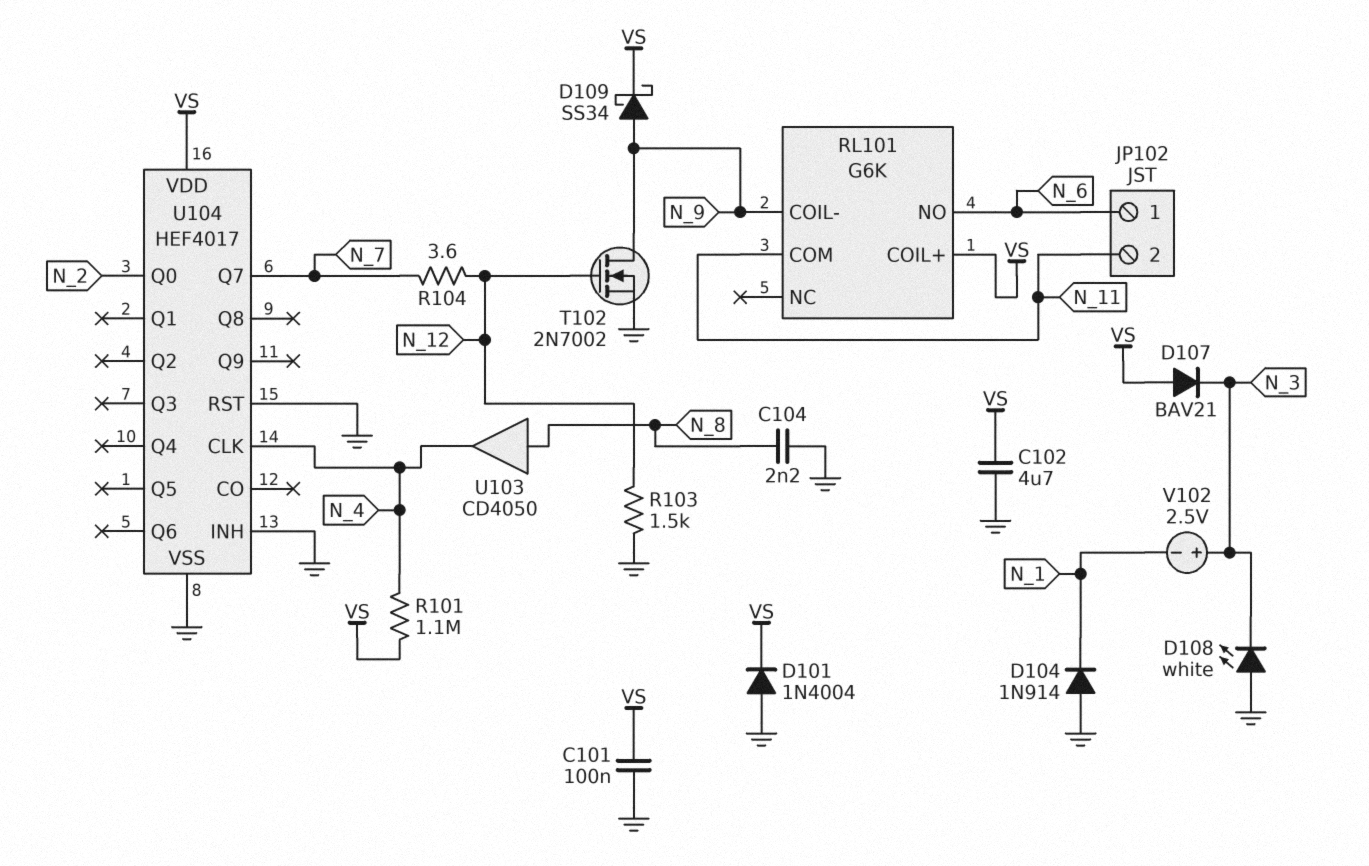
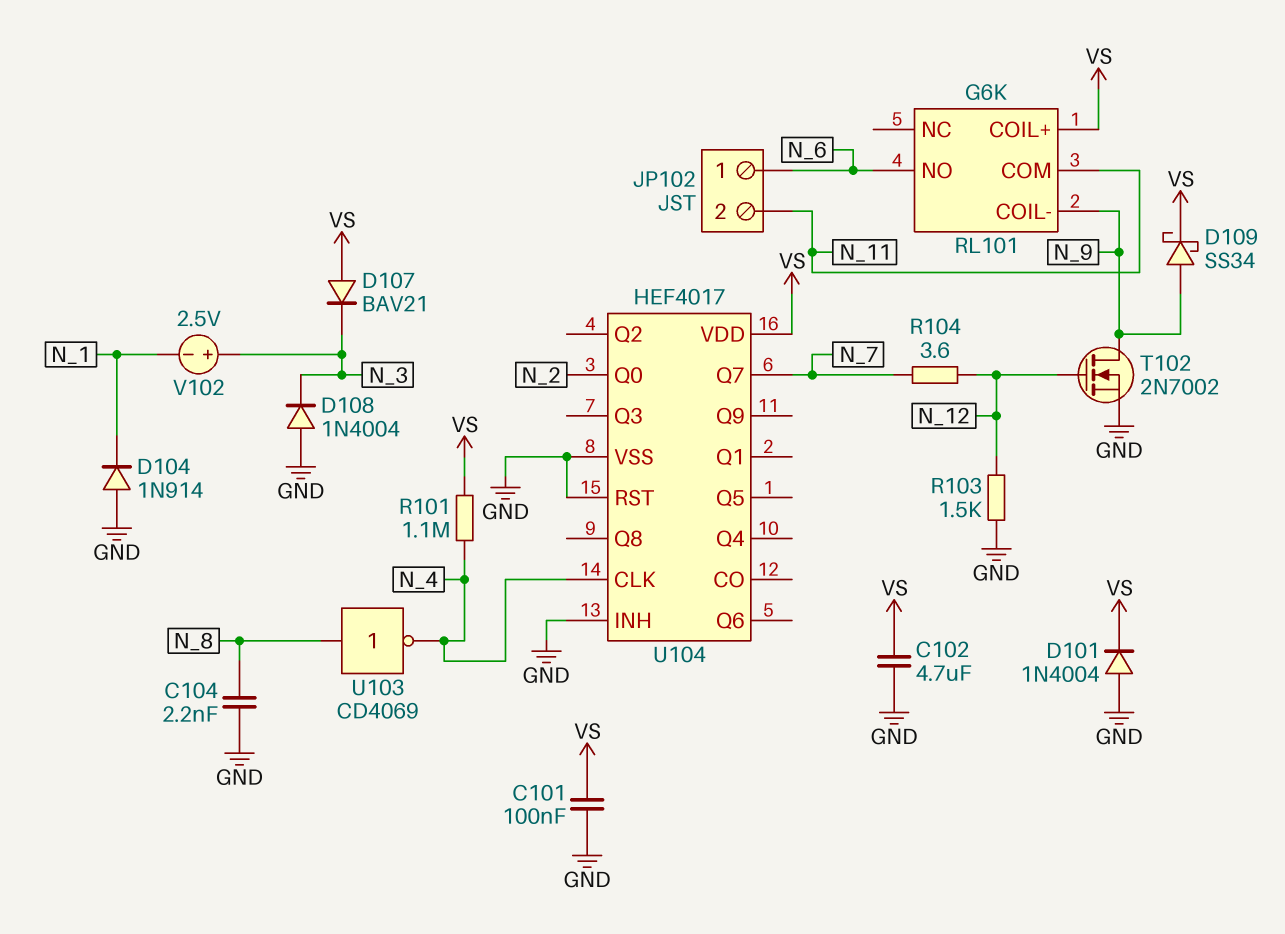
D108: LED white (A GND, K N_3) -> diode 1N4004 (A GND, K N_3)
U103: buffer CD4050 (in N_8, out N_4) -> NOT CD4069 (in N_8, out N_4)

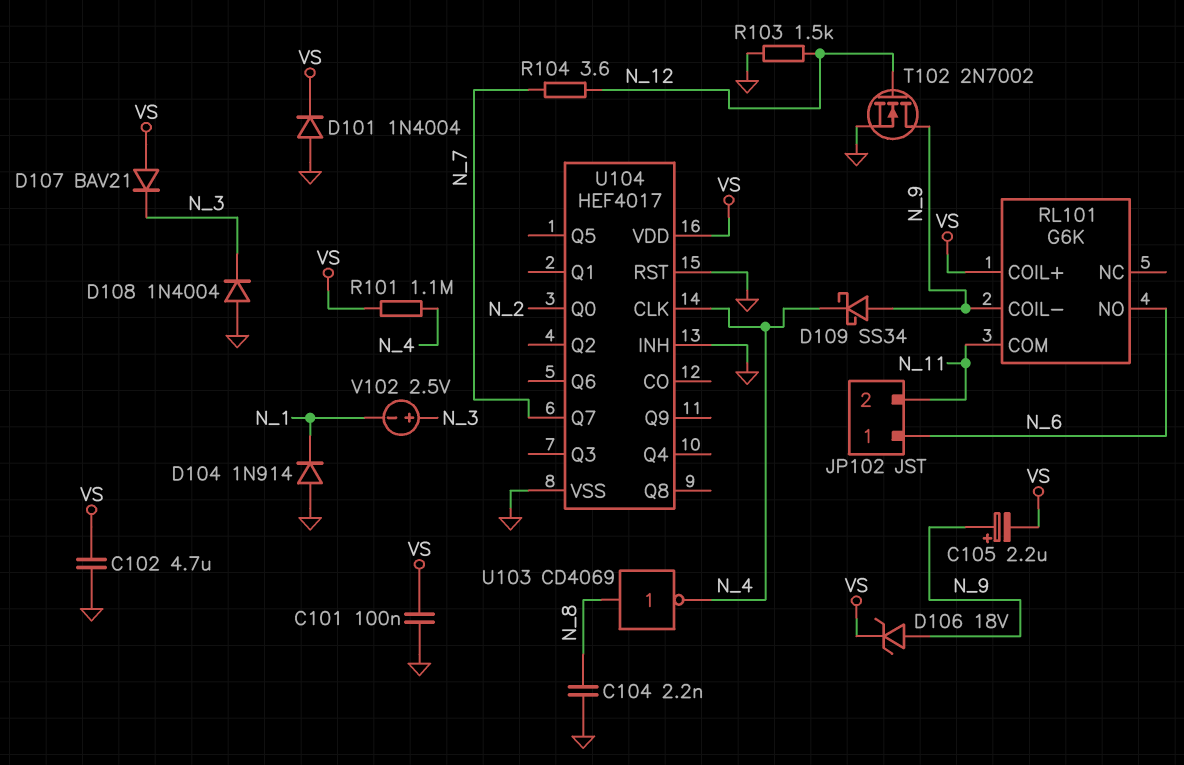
C105: none -> 2.2uF (plus N_9, minus VS)
D106: none -> zener 18V (A N_9, K VS)
D109: schottky SS34 (A N_9, K VS) -> schottky SS34 (A N_9, K N_4)

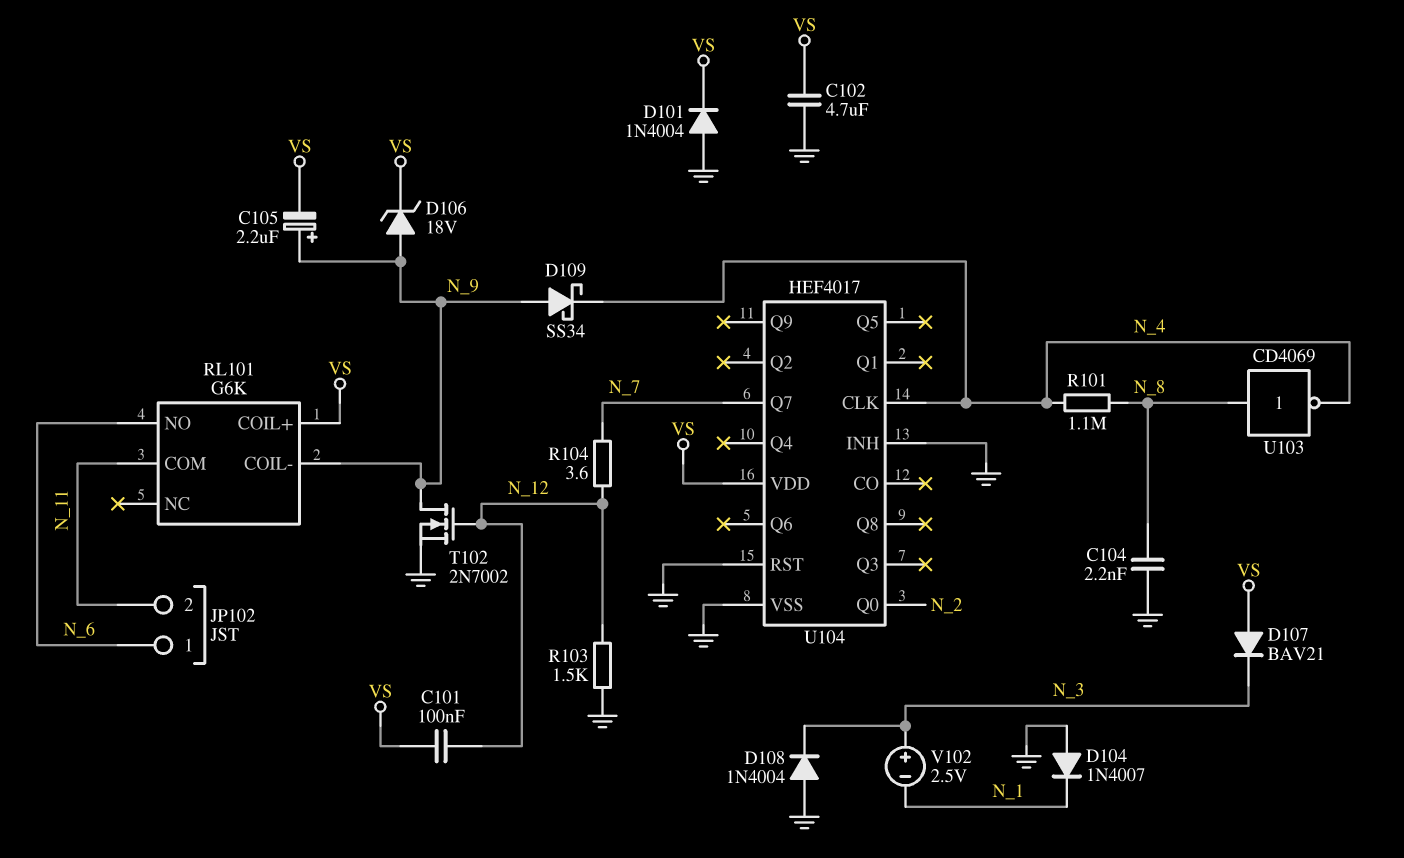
C101: 100nF (GND, VS) -> 100nF (N_12, VS)
D104: diode 1N914 (A GND, K N_1) -> diode 1N4007 (A GND, K N_1)
R101: 1.1M (N_4, VS) -> 1.1M (N_4, N_8)

